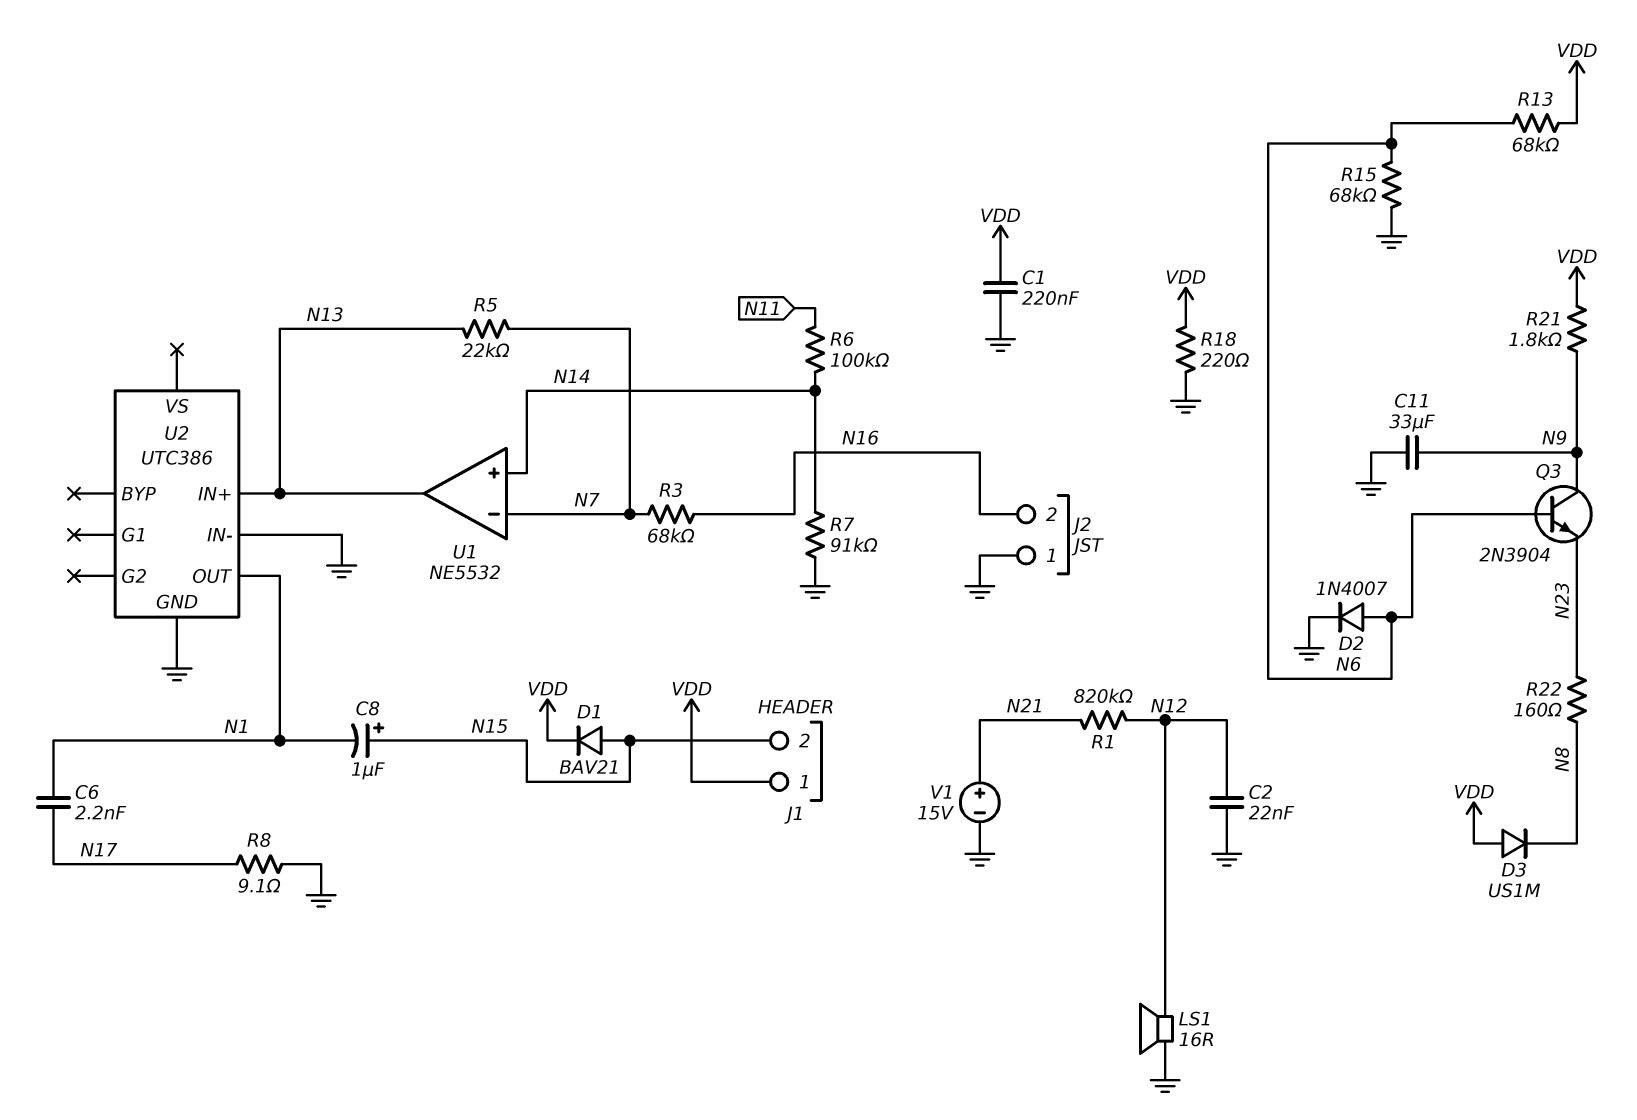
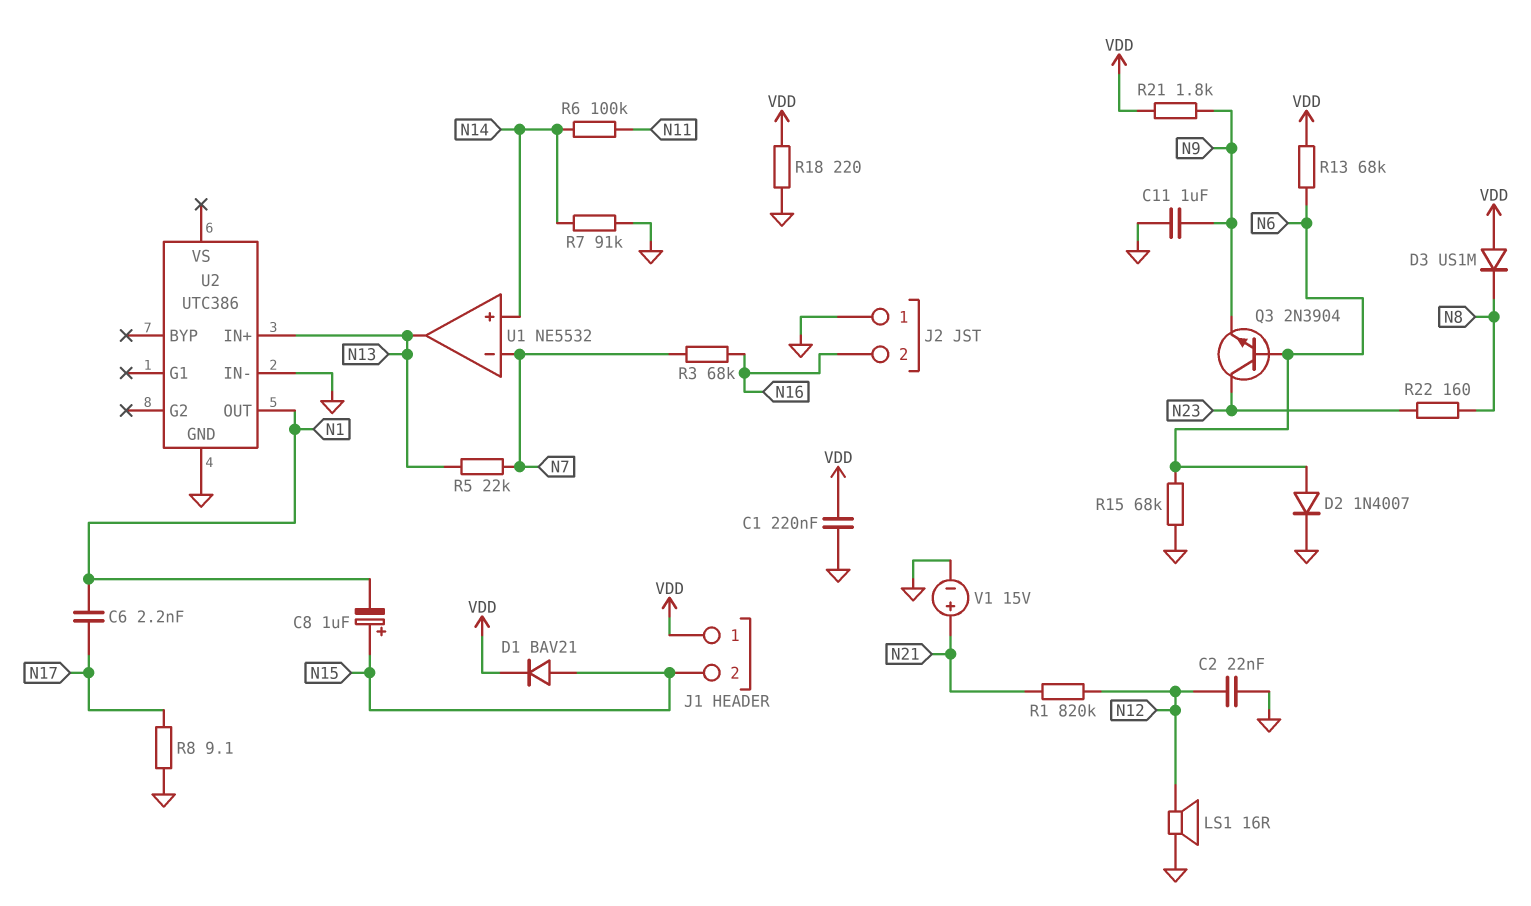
C11: 33uF (GND, N9) -> 1uF (GND, N9)
Q3: NPN 2N3904 (B N6, C N9, E N23) -> NPN 2N3904 (B N6, C N23, E N9)

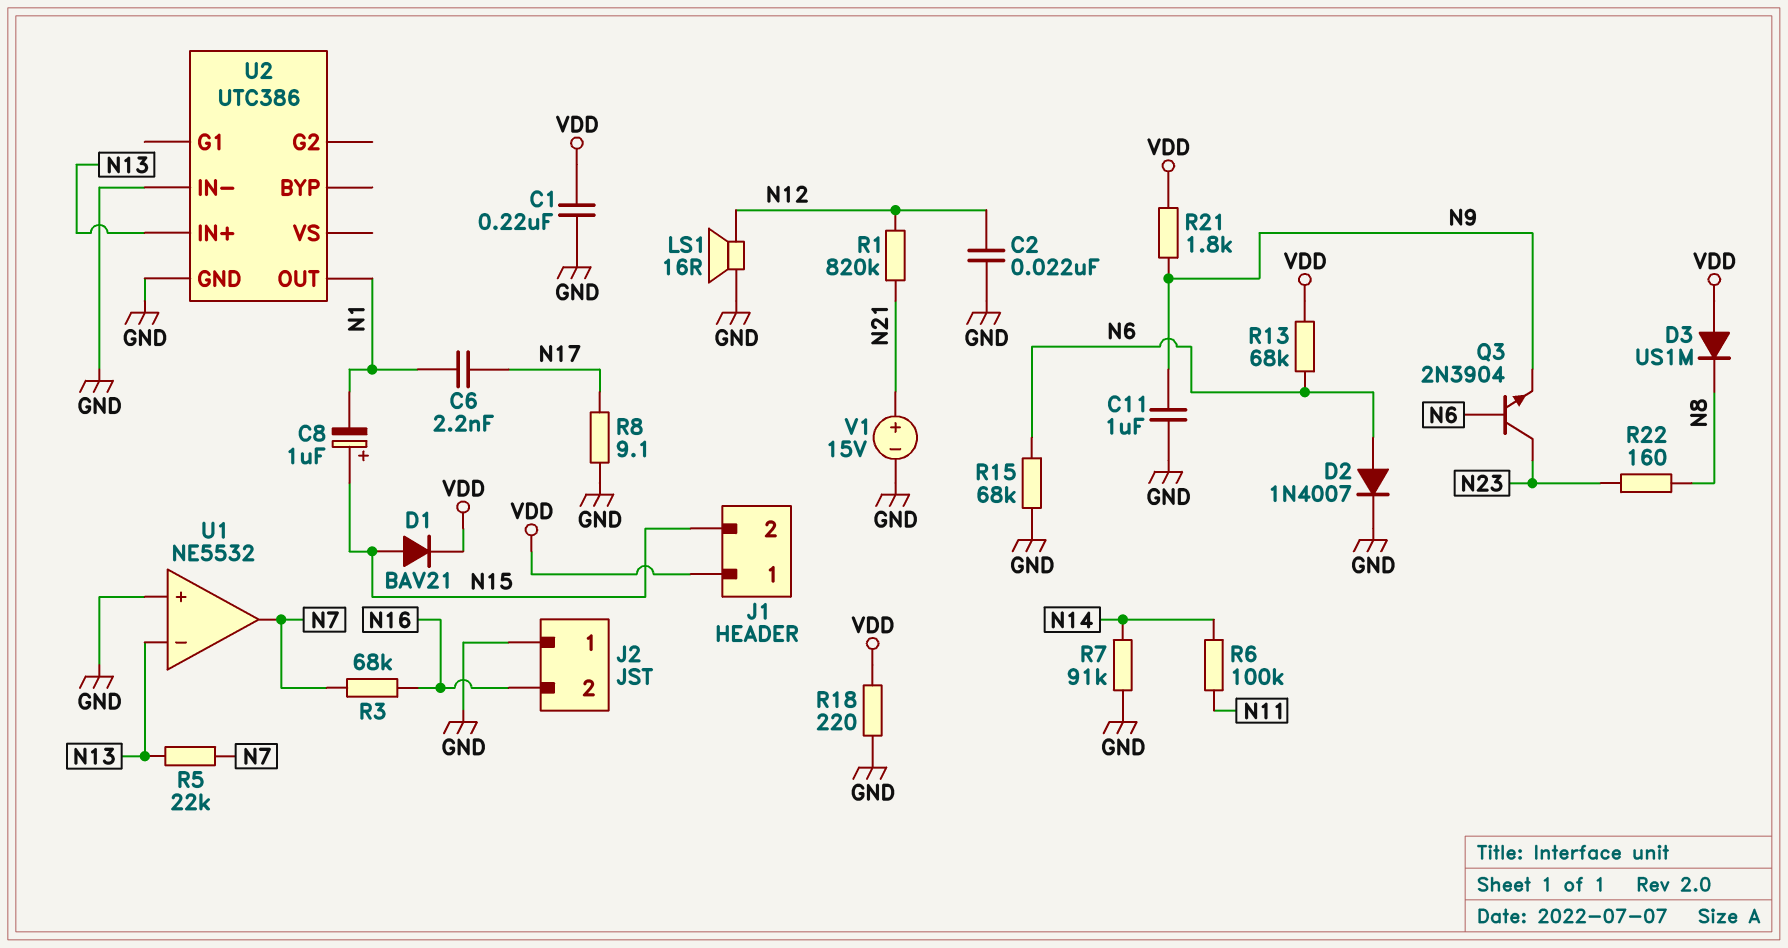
U1 pin in+: N14 -> GND
U1 pin in-: N7 -> N13
U1 pin out: N13 -> N7

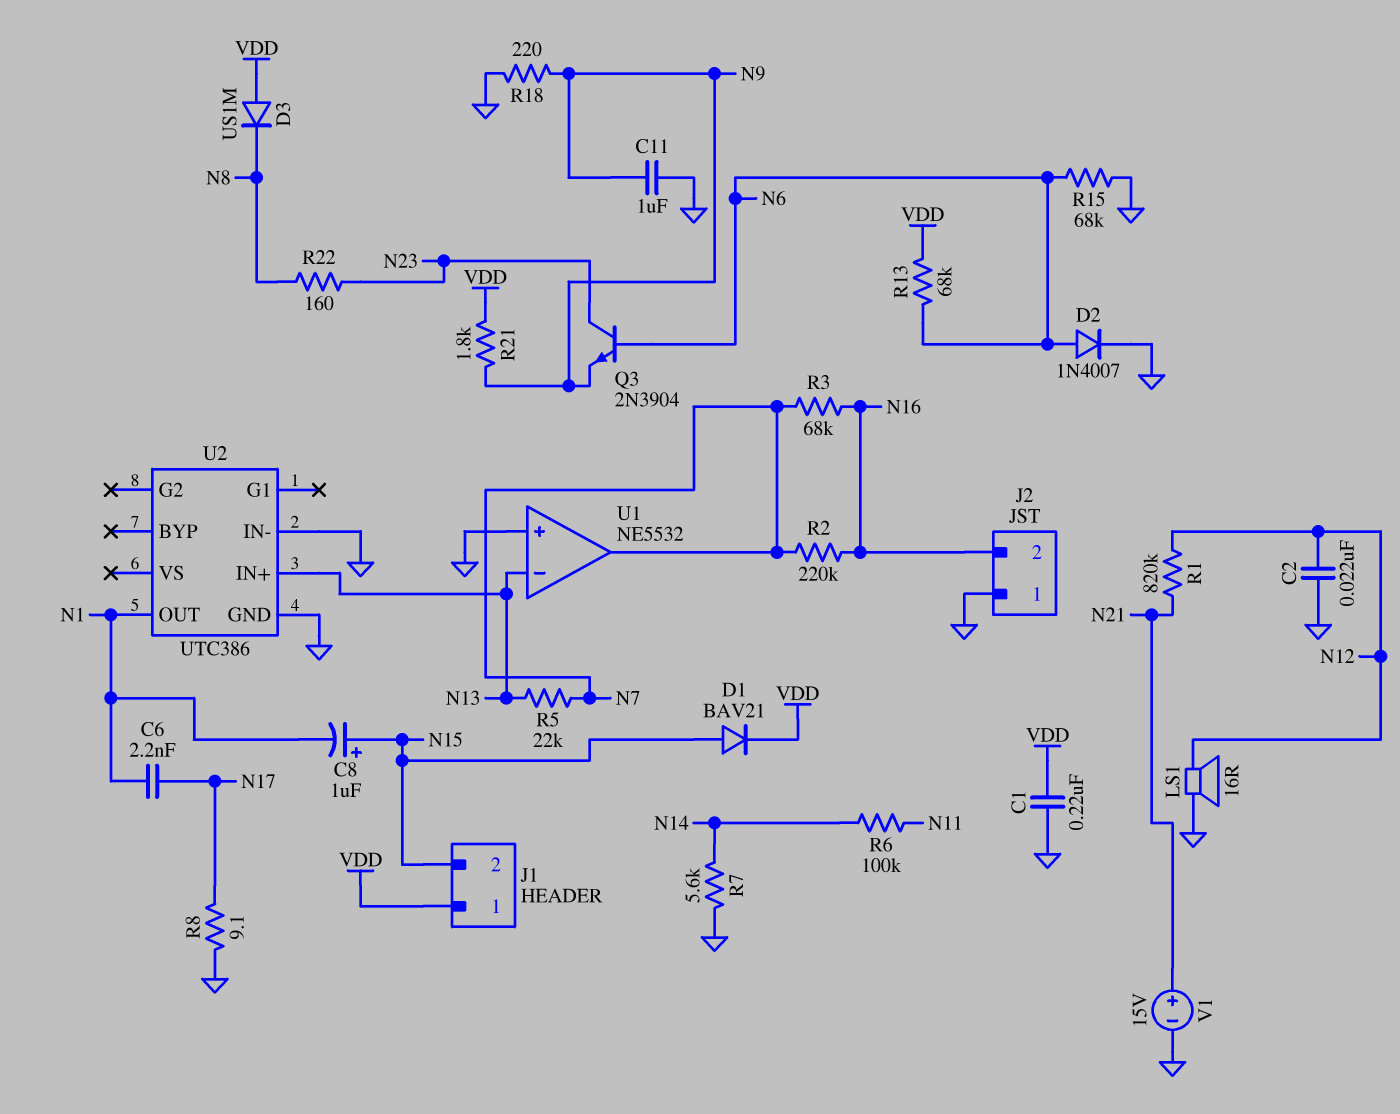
R2: none -> 220k (N7, N16)
R7: 91k (GND, N14) -> 5.6k (GND, N14)
R18: 220 (GND, VDD) -> 220 (GND, N9)

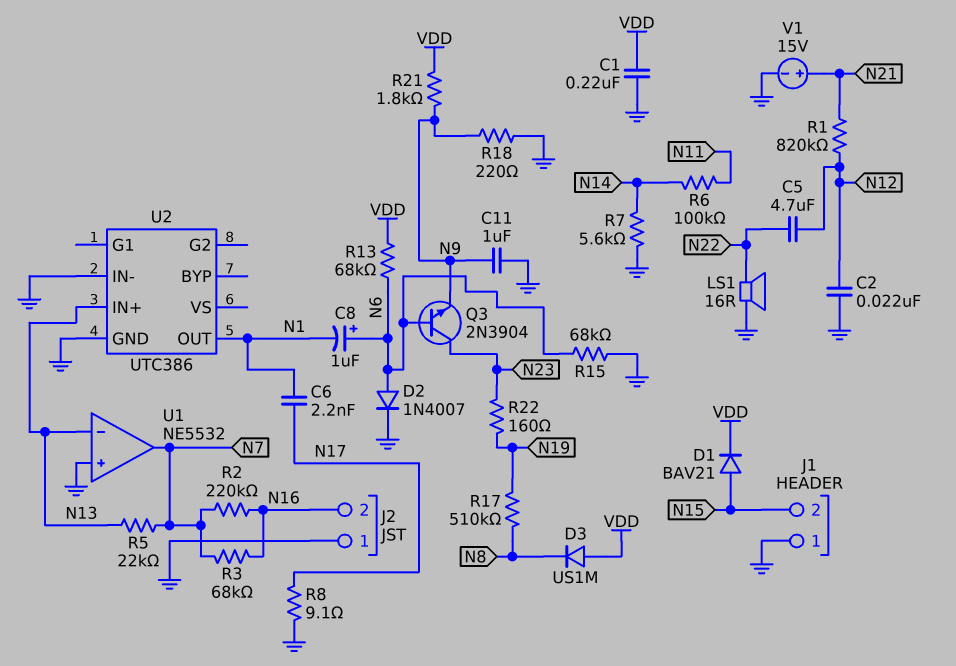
C5: none -> 4.7uF (N12, N22)
C8: 1uF (plus N15, minus N1) -> 1uF (plus N6, minus N1)
J1 pin 1: VDD -> GND
LS1: speaker 16R (GND, N12) -> speaker 16R (GND, N22)
R17: none -> 510k (N8, N19)
R22: 160 (N8, N23) -> 160 (N19, N23)

